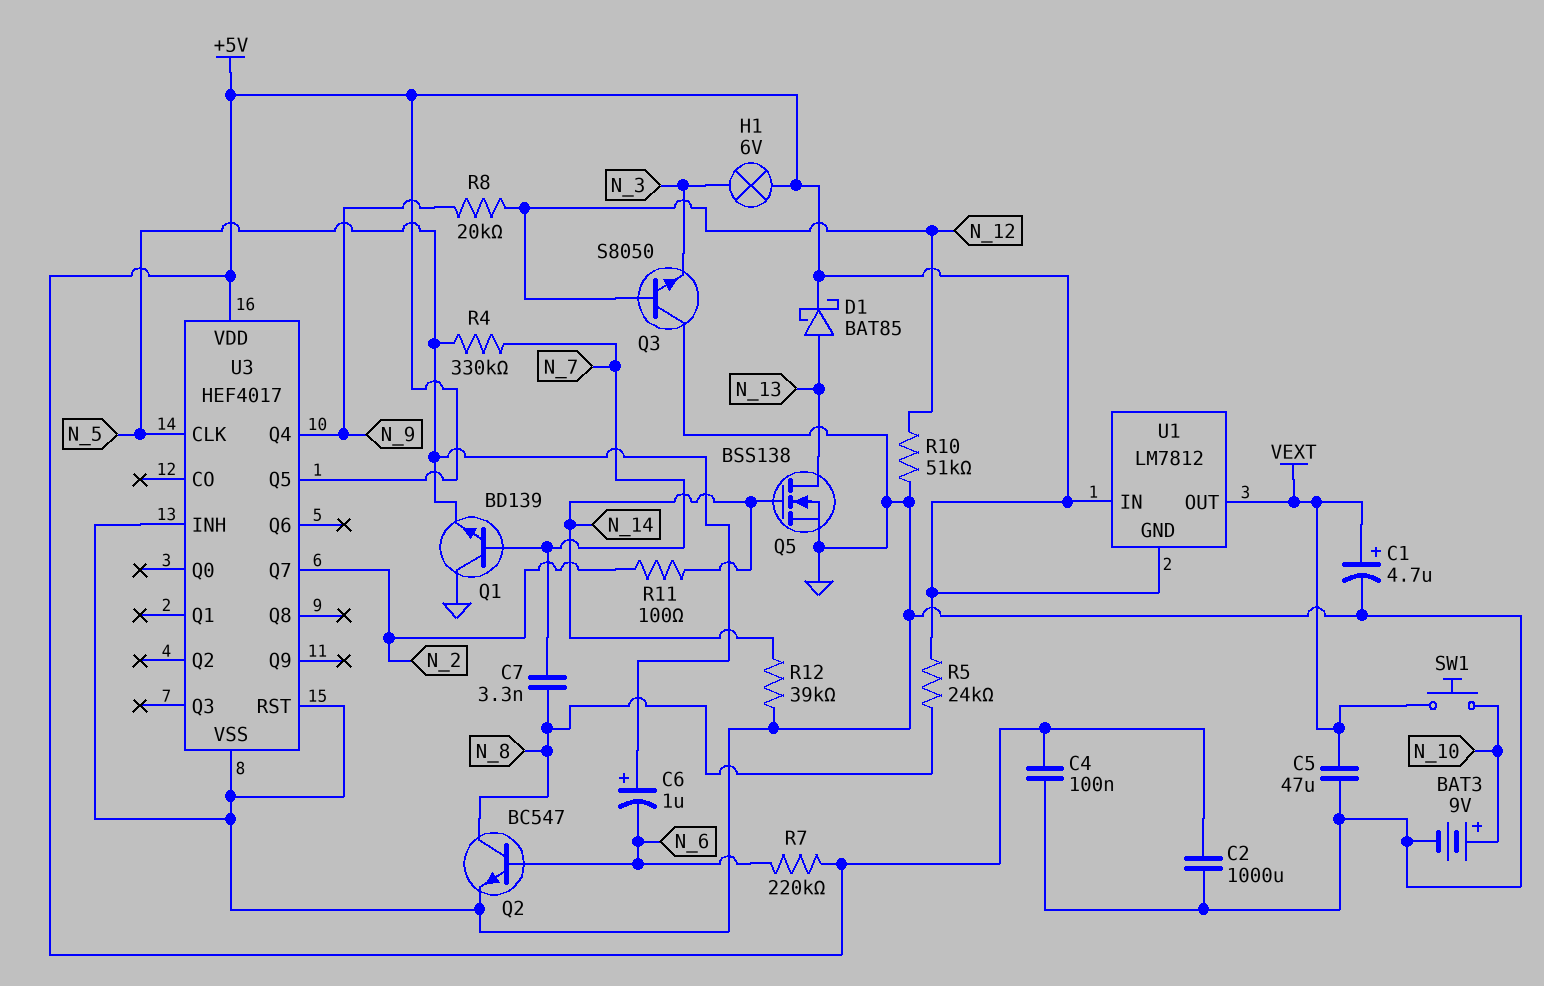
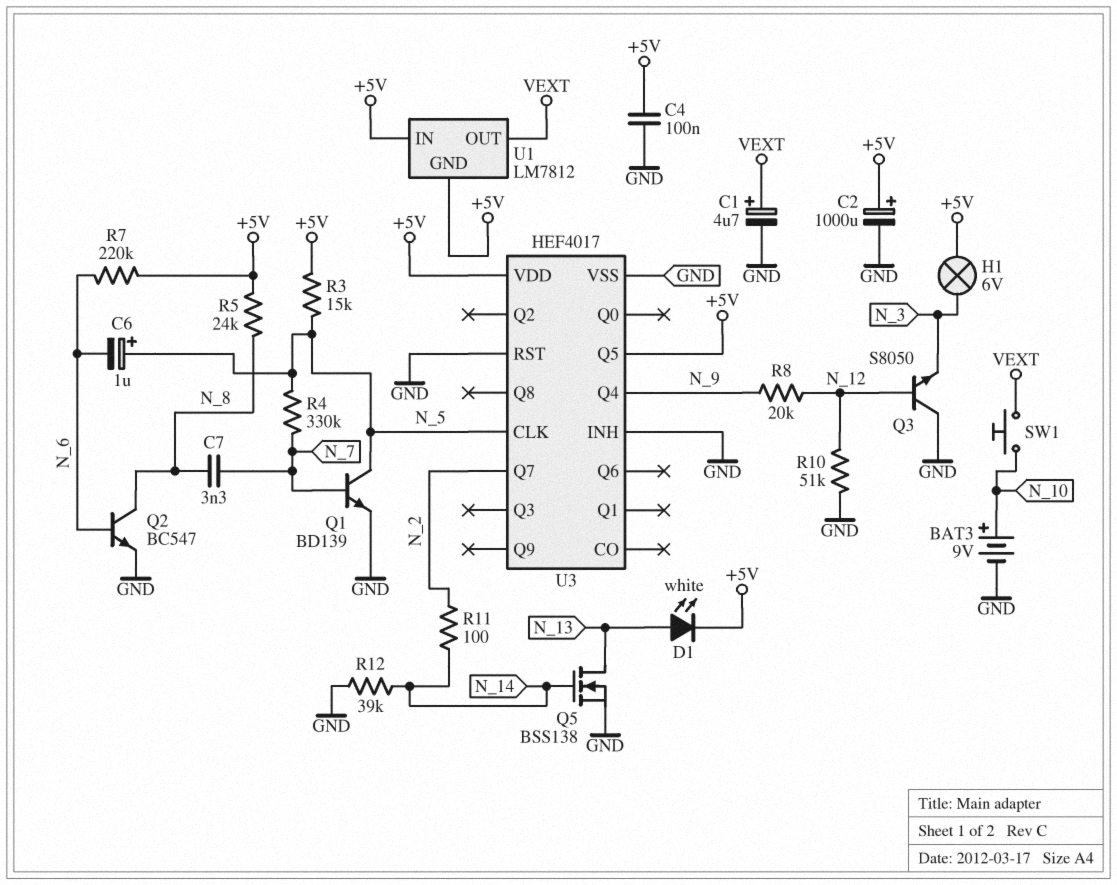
C2: 1000uF (+5V, GND) -> 1000uF (plus +5V, minus GND)
C5: 47uF (GND, VEXT) -> none
D1: schottky BAT85 (A N_13, K +5V) -> LED white (A N_13, K +5V)
Q1: NPN BD139 (B N_7, C GND, E N_5) -> NPN BD139 (B N_7, C N_5, E GND)
R3: none -> 15k (+5V, N_5)

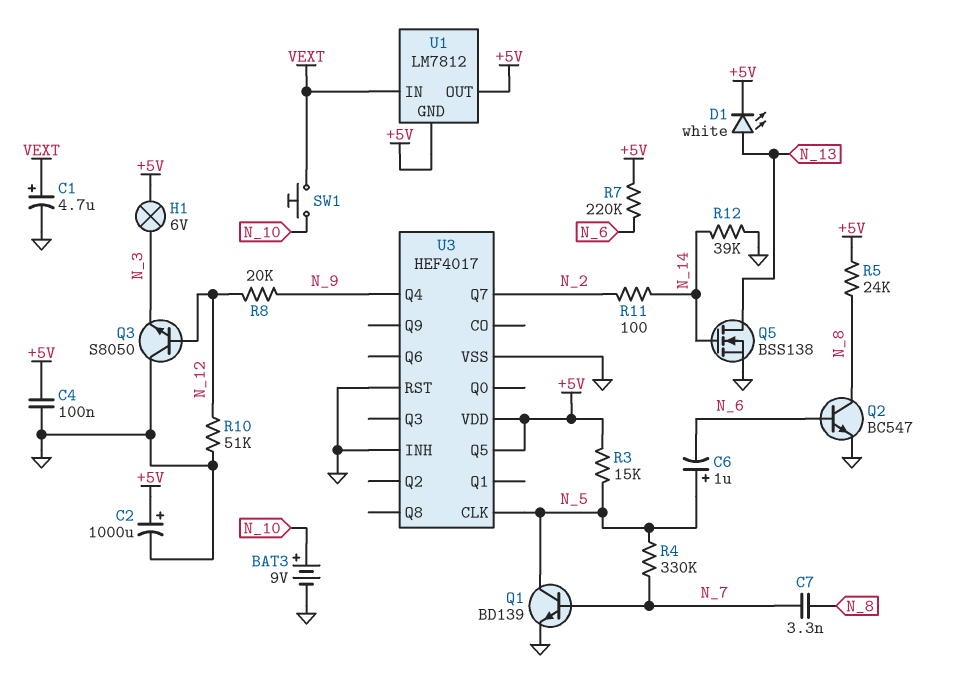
U1 pin IN: +5V -> VEXT
U1 pin OUT: VEXT -> +5V

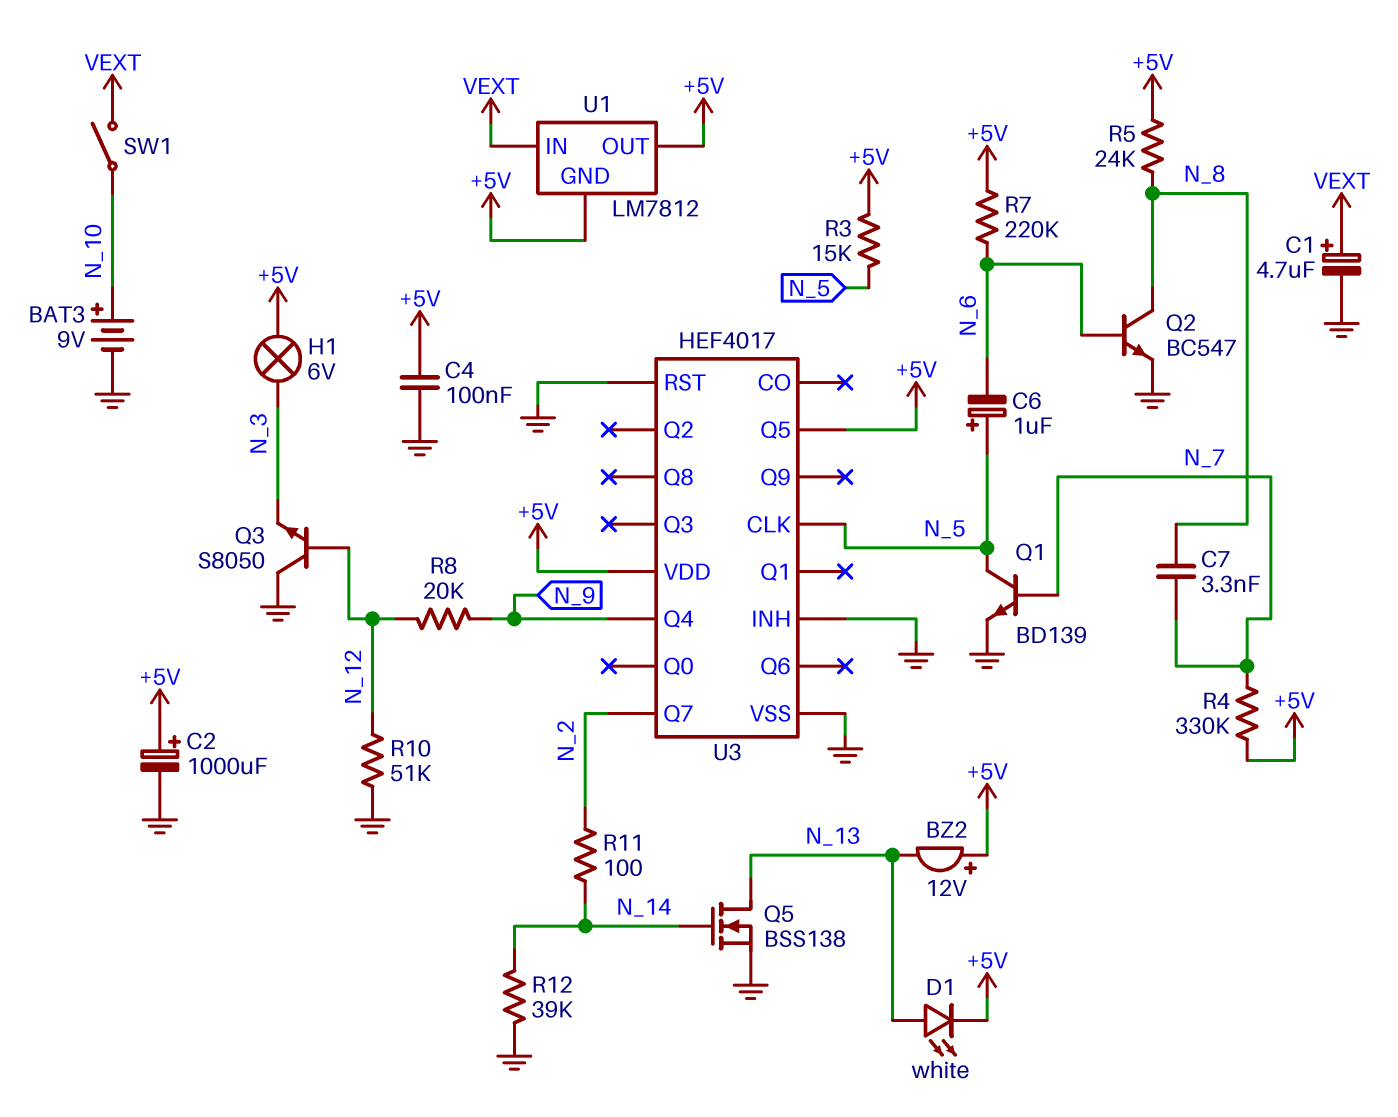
BZ2: none -> buzzer 12V (plus +5V, minus N_13)
R4: 330k (N_5, N_7) -> 330k (+5V, N_7)
SW1: button (N_10, VEXT) -> switch (N_10, VEXT)

